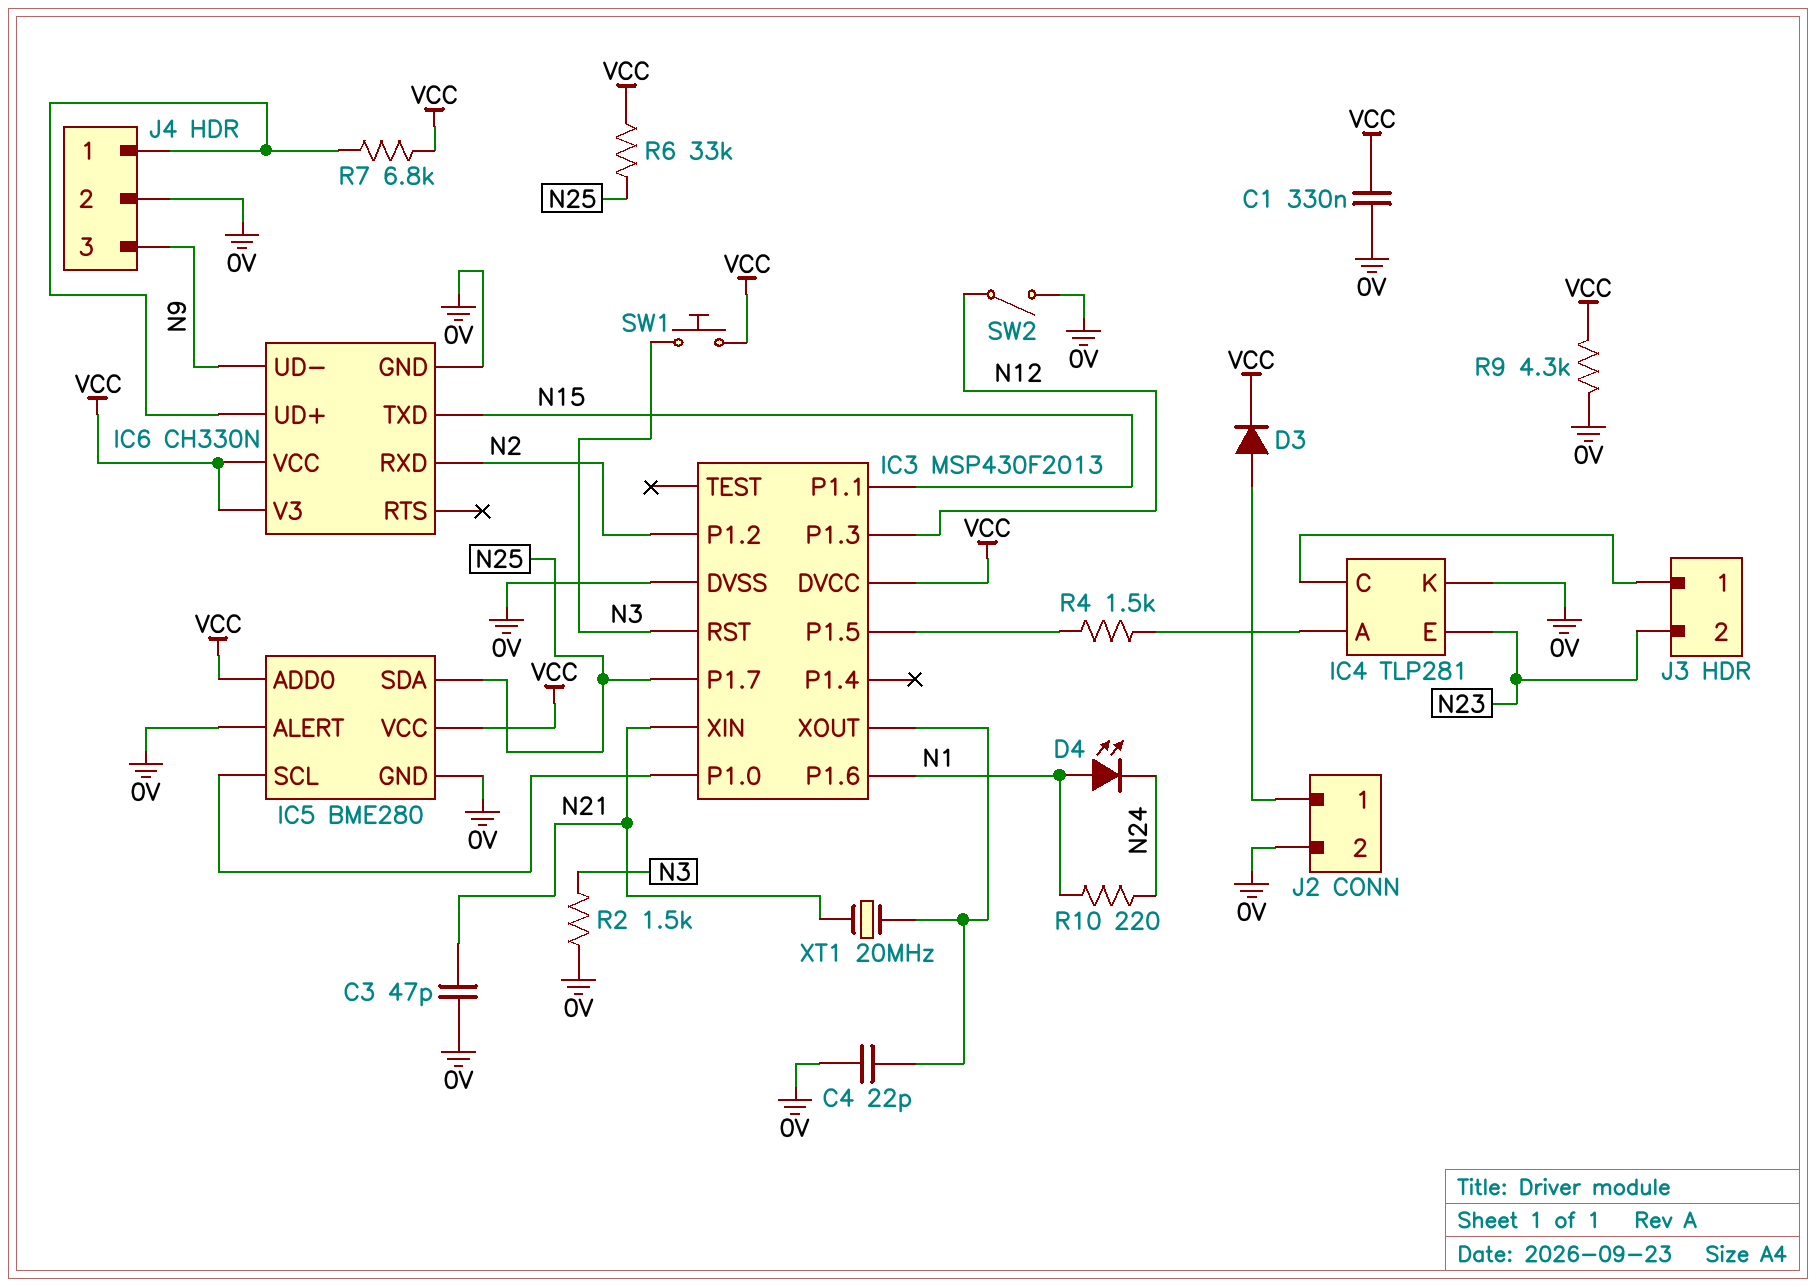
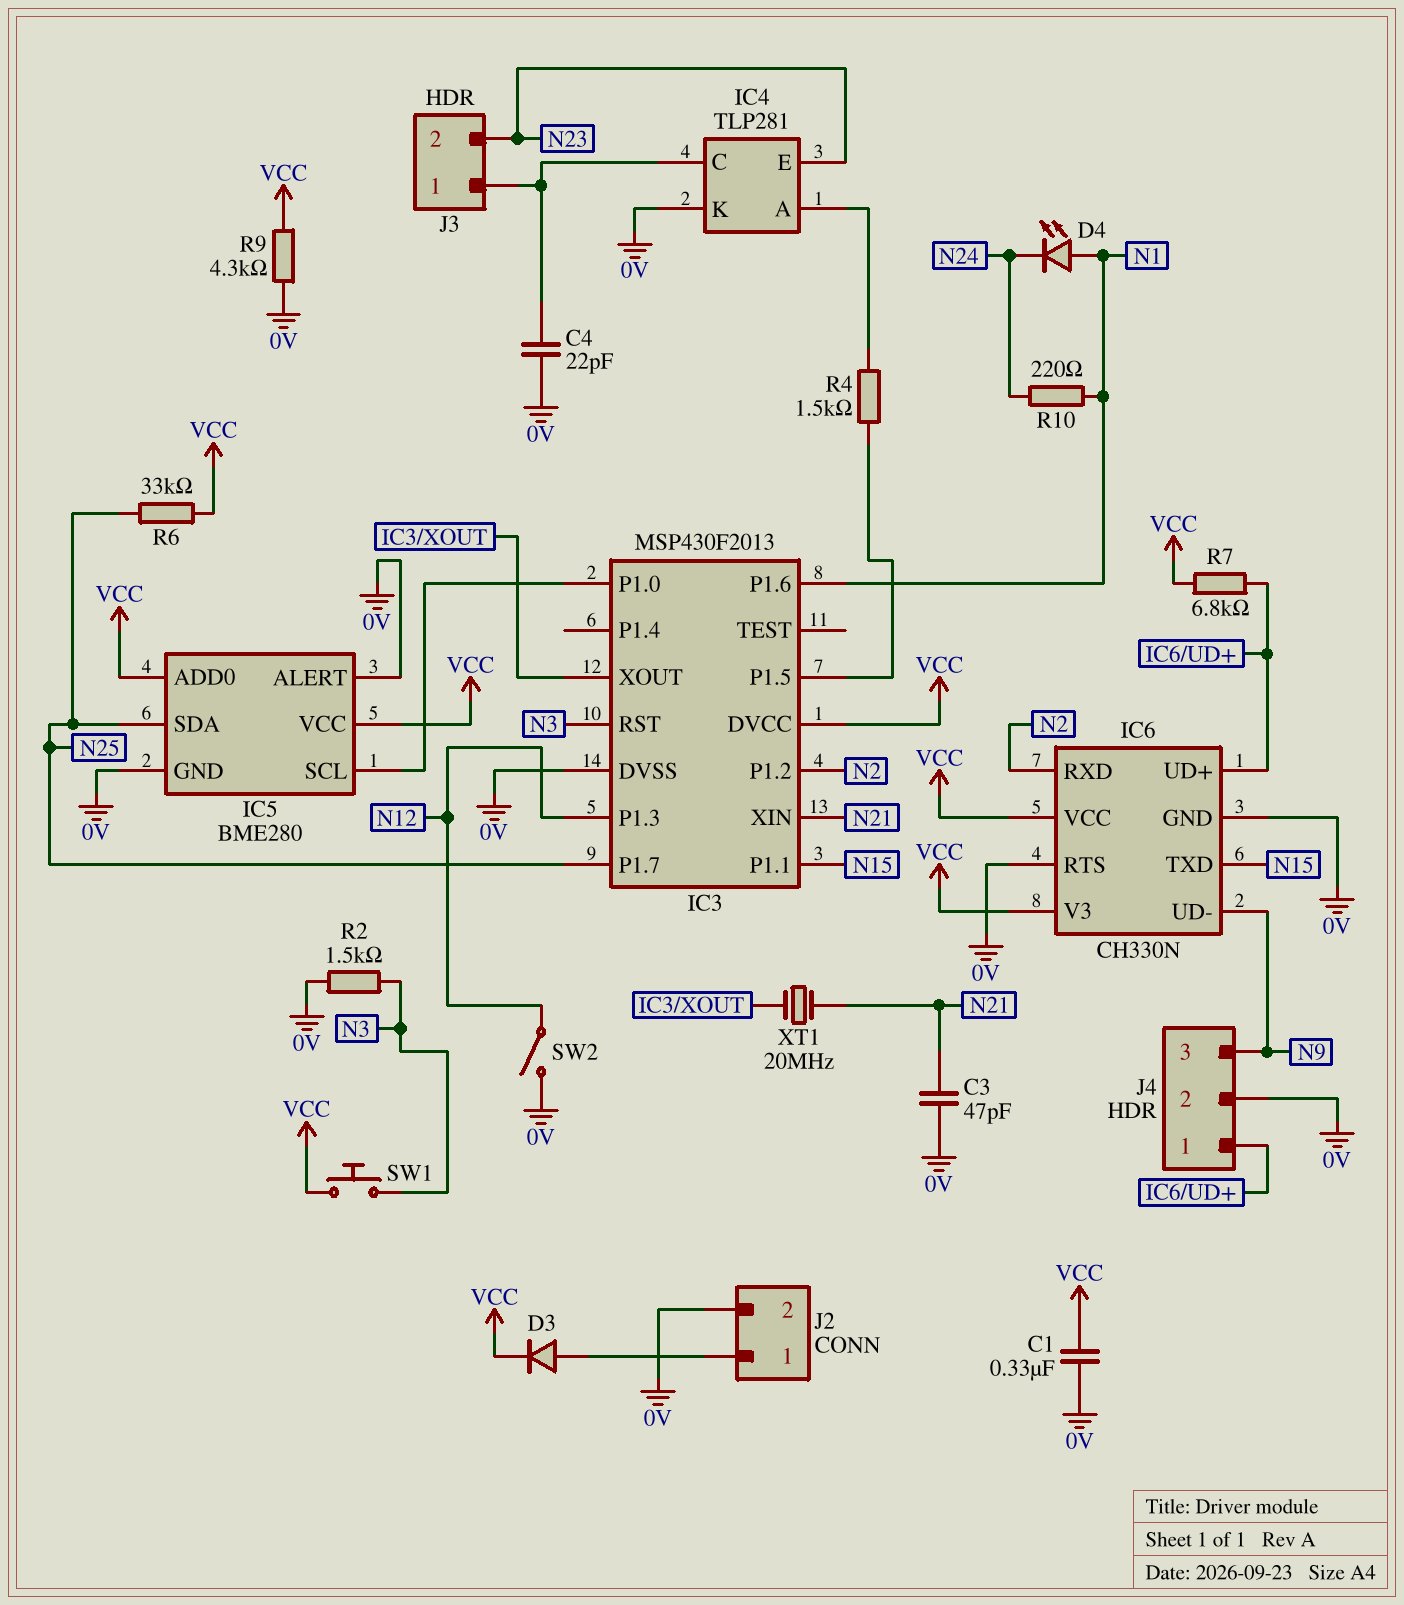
C4: 22pF (0V, IC3/XOUT) -> 22pF (0V, IC4/C)
IC6 pin RTS: none -> 0V

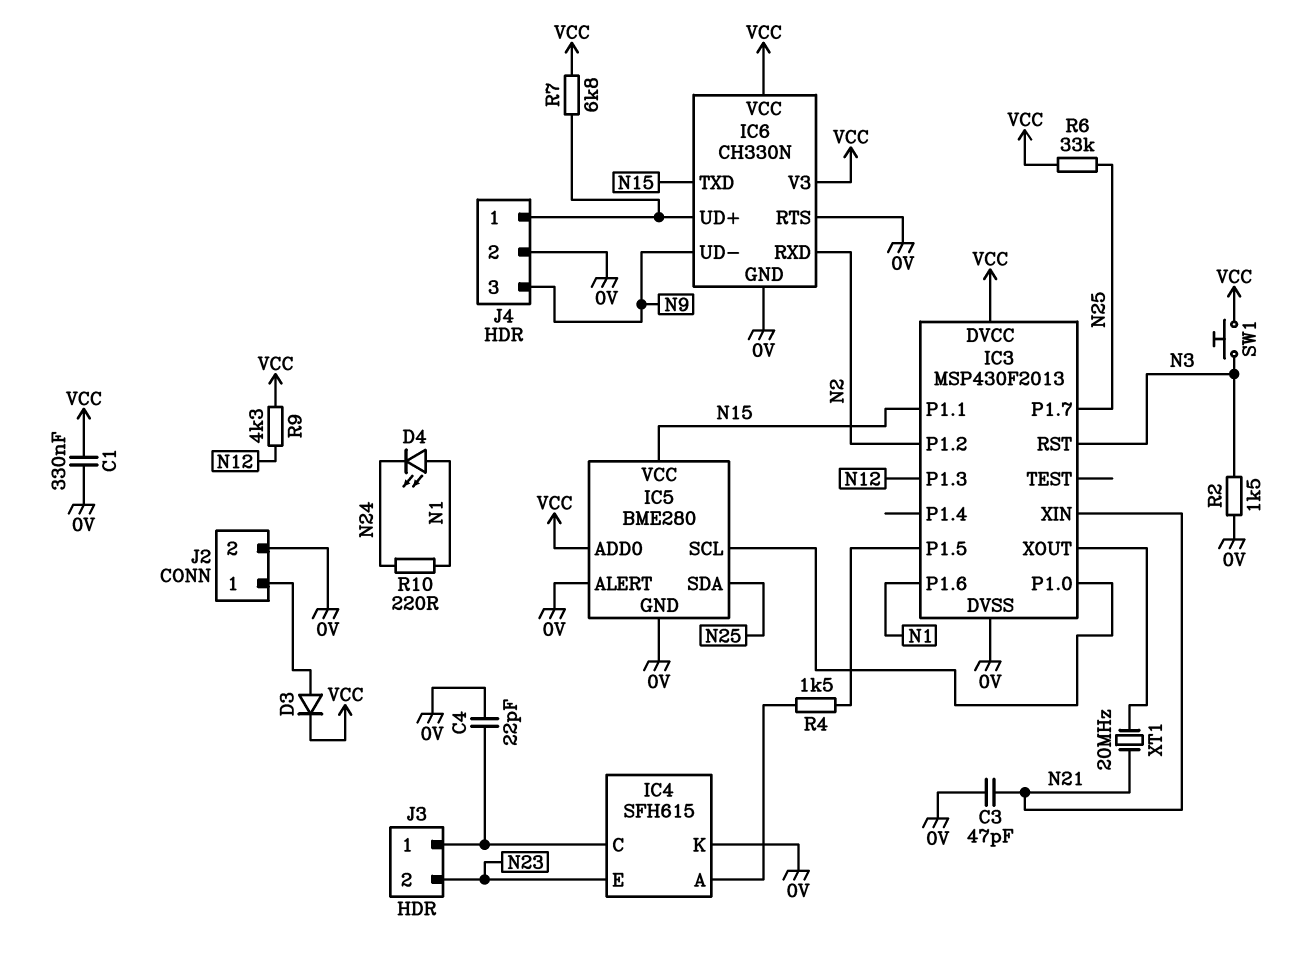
IC4: TLP281 -> SFH615
IC5 pin VCC: VCC -> N15
R9: 4.3k (0V, VCC) -> 4.3k (N12, VCC)
SW2: switch (0V, N12) -> none

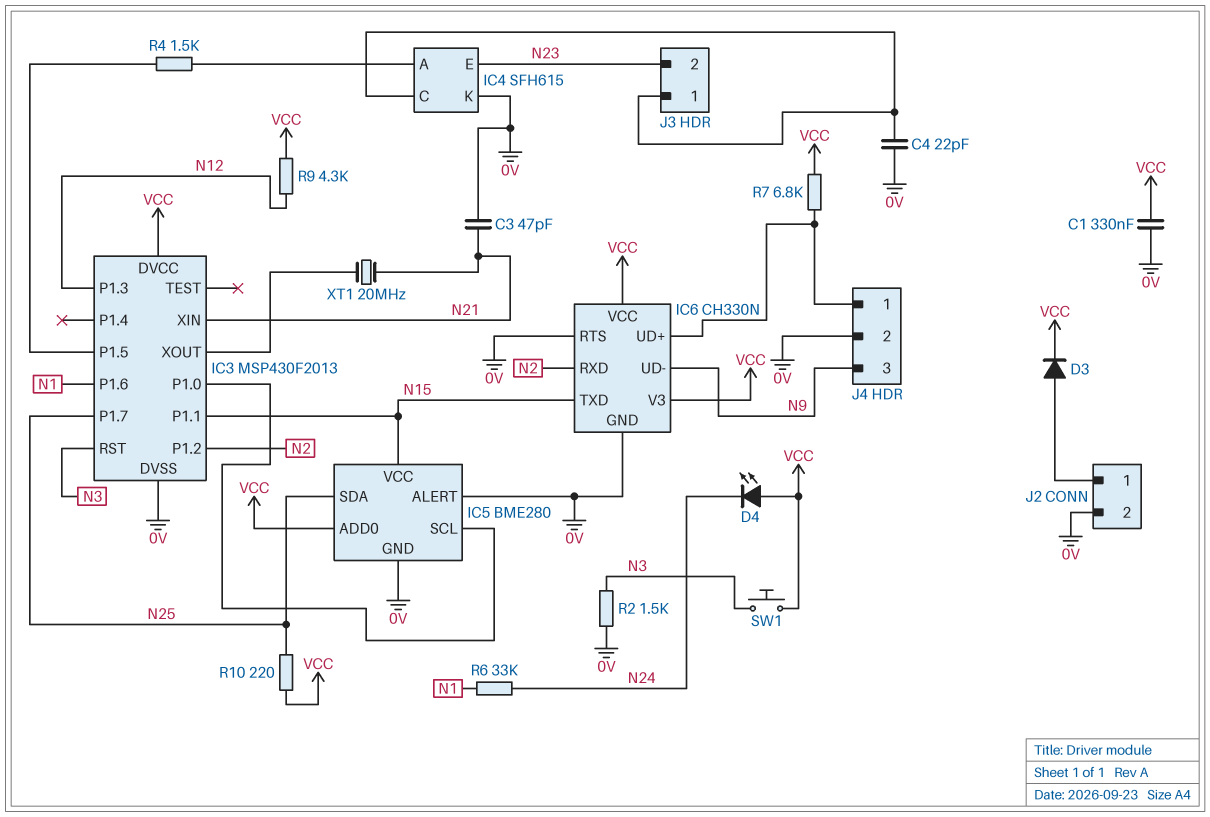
D4: LED (A N1, K N24) -> LED (A VCC, K N24)
R6: 33k (N25, VCC) -> 33k (N1, N24)
R10: 220 (N1, N24) -> 220 (N25, VCC)

